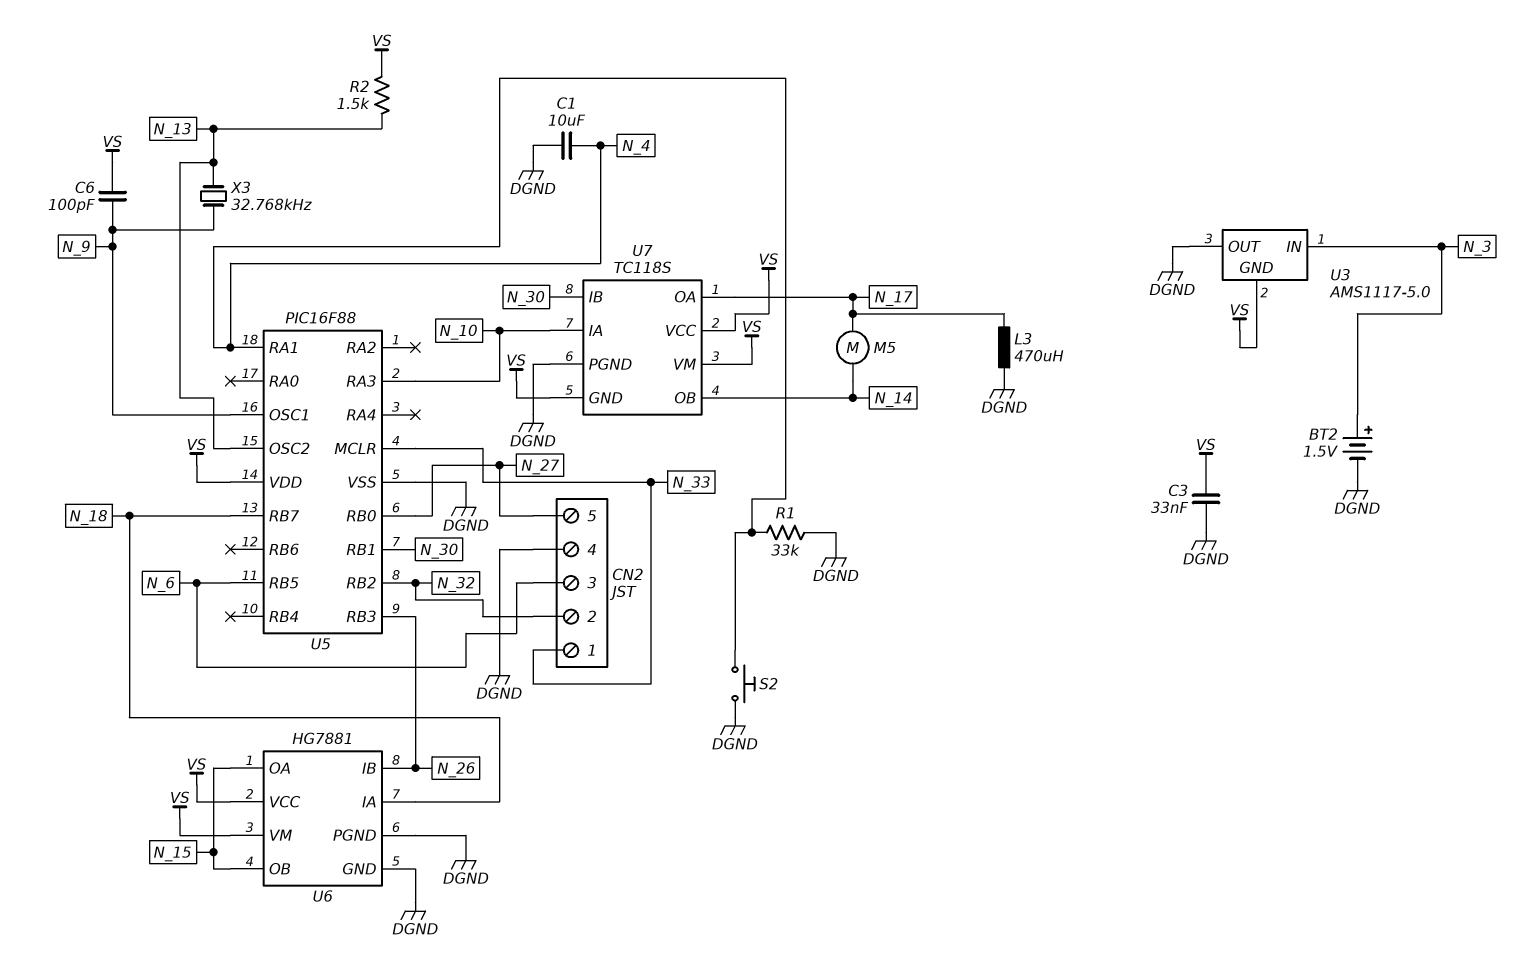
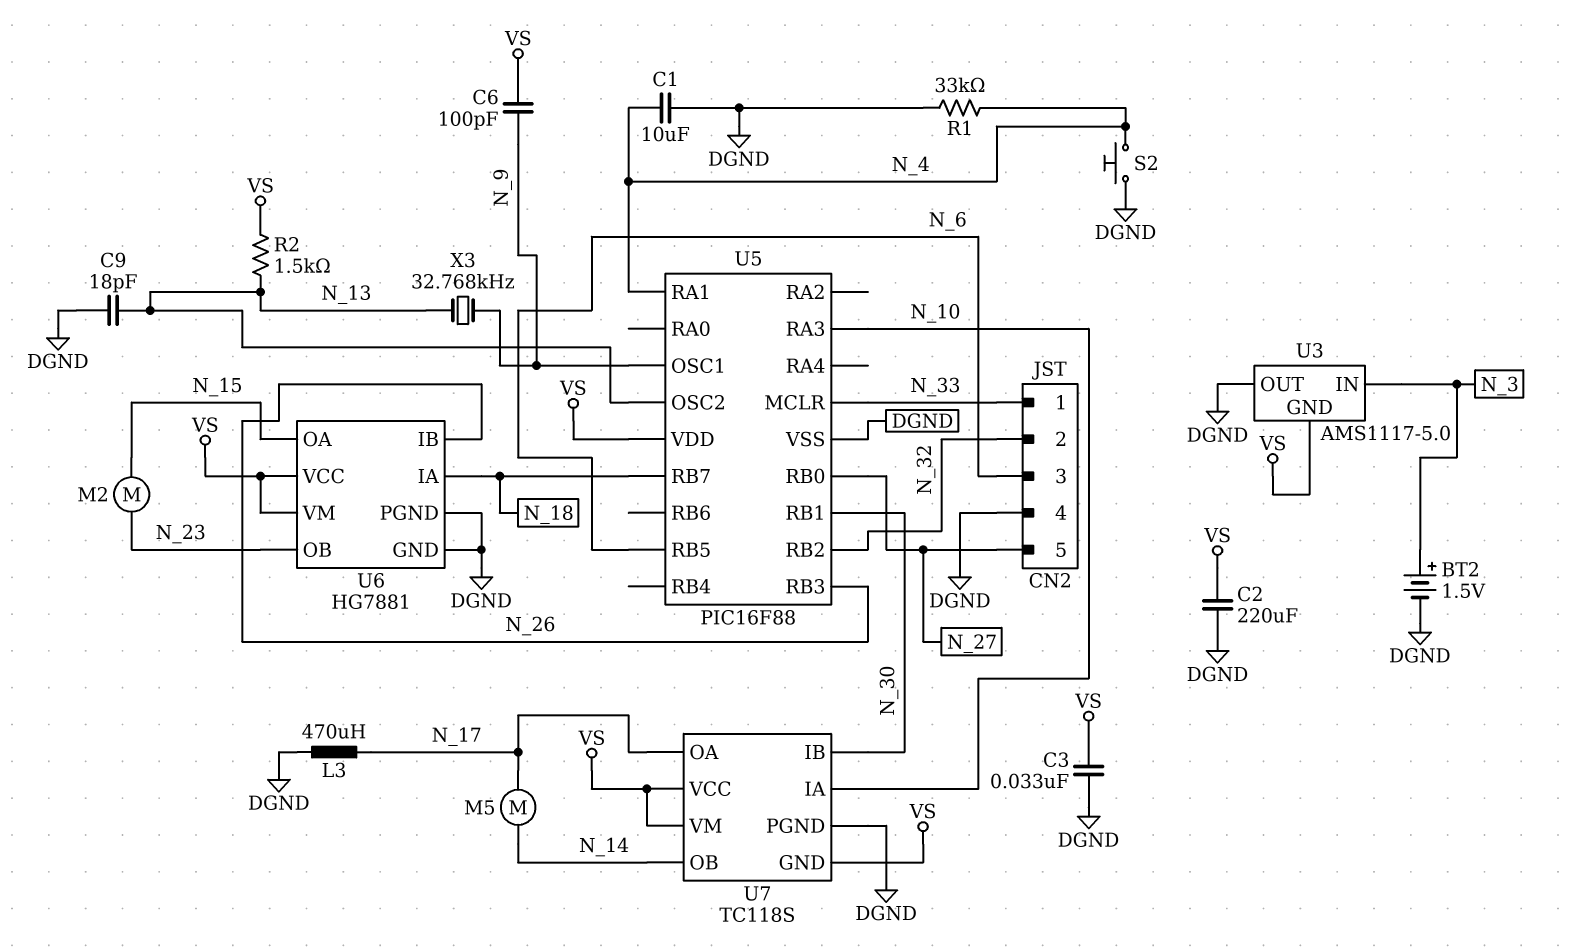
C2: none -> 220uF (DGND, VS)
C9: none -> 18pF (DGND, N_13)
M2: none -> motor (N_15, N_23)
U6 pin OB: N_15 -> N_23

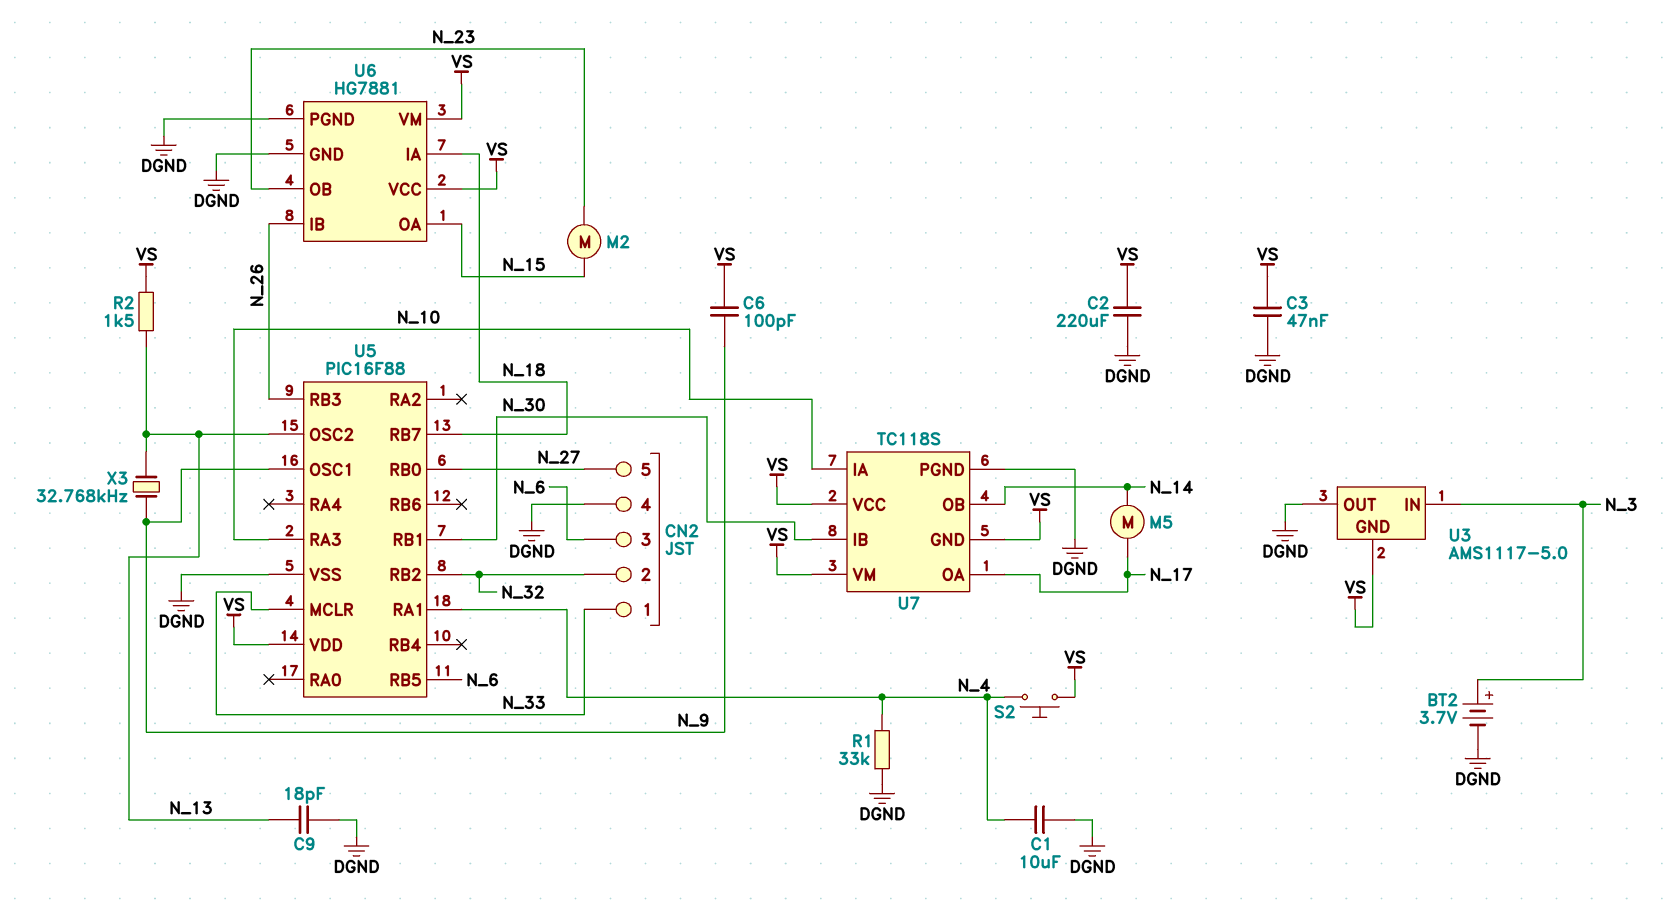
BT2: 1.5V (plus N_3, minus DGND) -> 3.7V (plus N_3, minus DGND)
C3: 33nF (DGND, VS) -> 47nF (DGND, VS)
L3: 470uH (DGND, N_17) -> none
S2: button (DGND, N_4) -> button (N_4, VS)

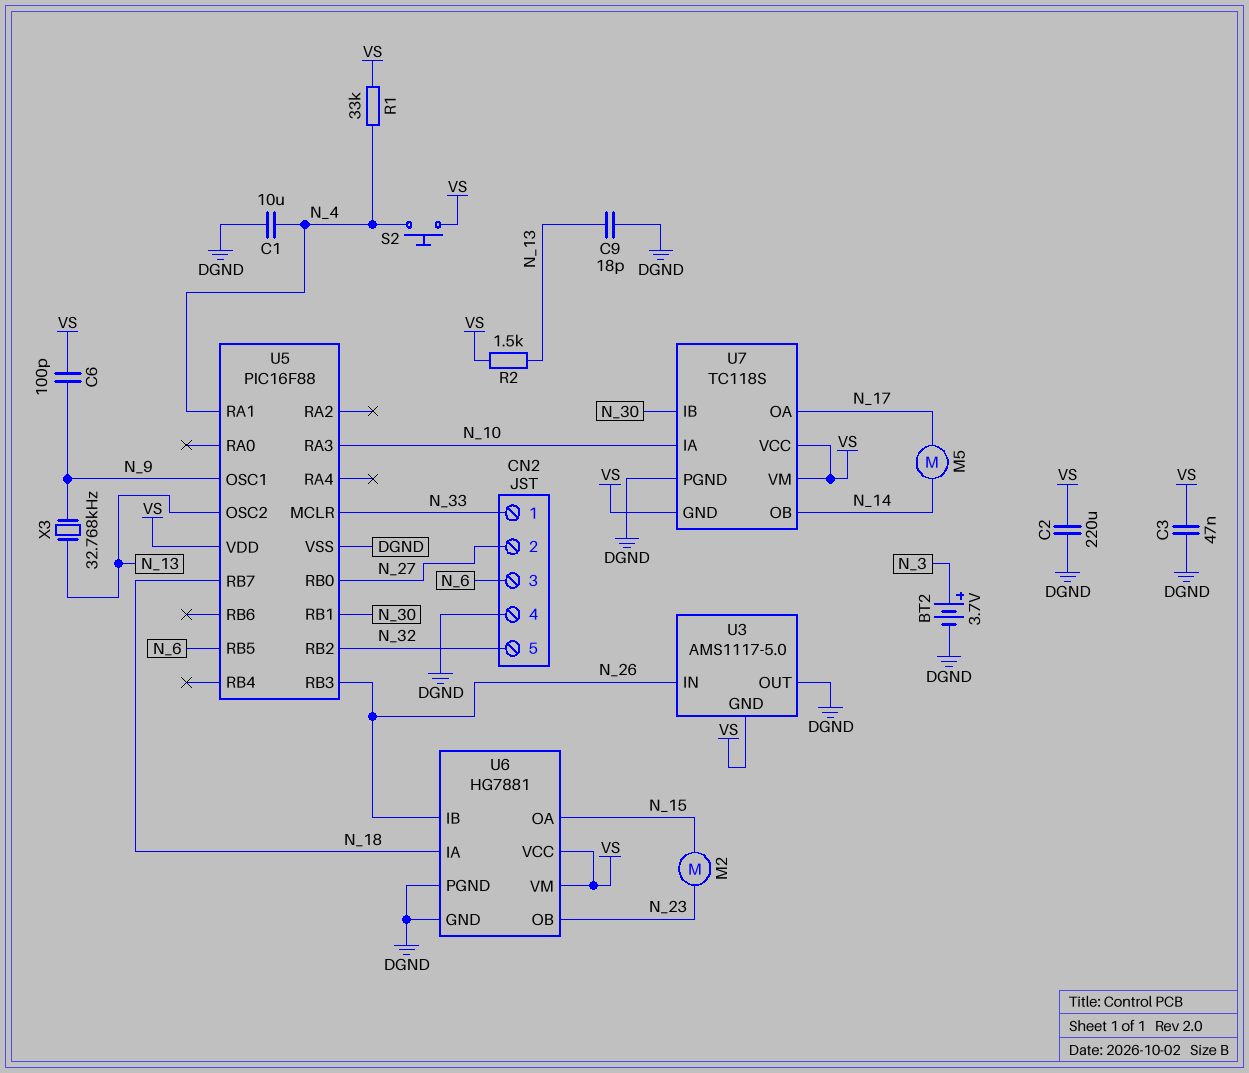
CN2 pin 2: N_32 -> N_27
CN2 pin 5: N_27 -> N_32
R1: 33k (DGND, N_4) -> 33k (N_4, VS)
U3 pin IN: N_3 -> N_26

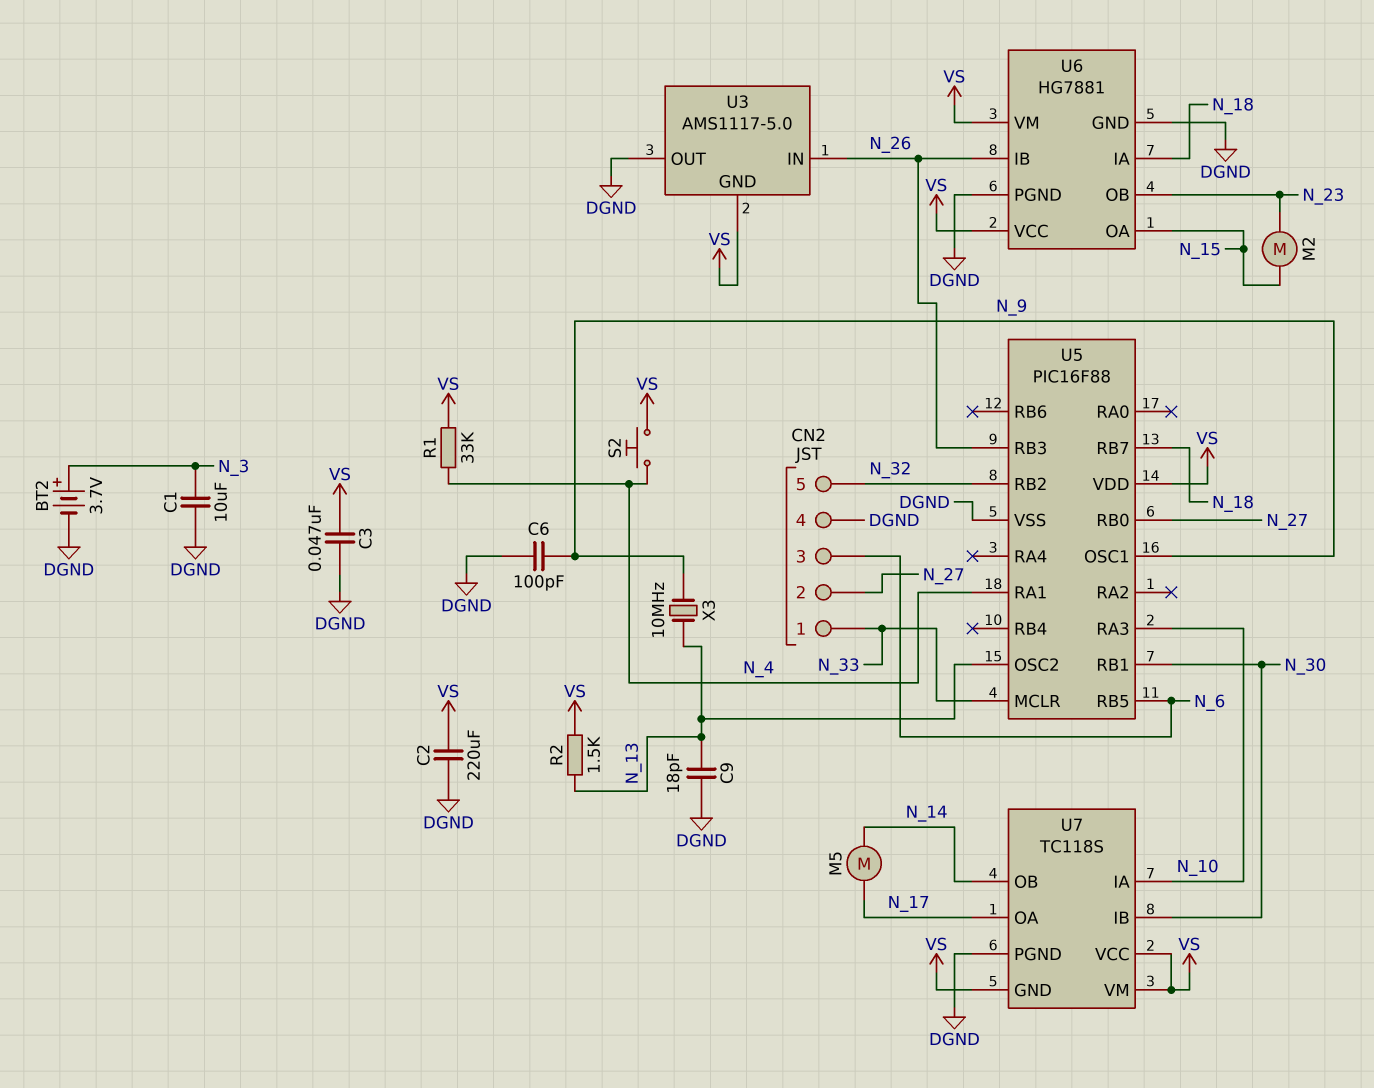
C1: 10uF (DGND, N_4) -> 10uF (DGND, N_3)
C6: 100pF (N_9, VS) -> 100pF (DGND, N_9)
X3: 32.768kHz (N_9, N_13) -> 10MHz (N_9, N_13)

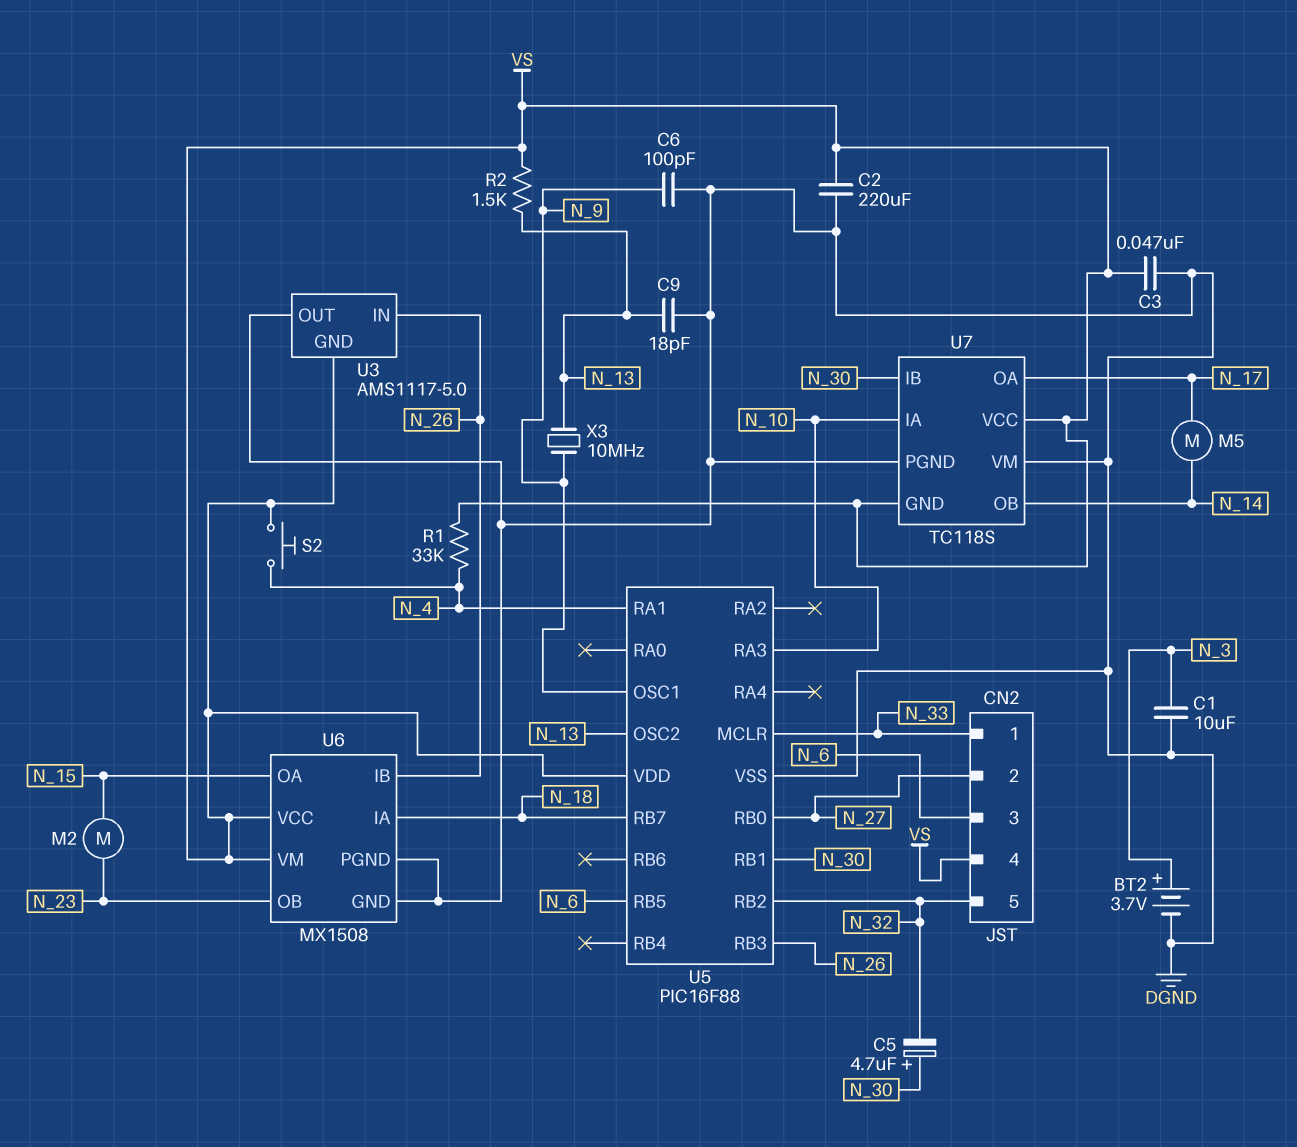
C5: none -> 4.7uF (plus N_30, minus N_32)
CN2 pin 4: DGND -> VS
U6: HG7881 -> MX1508
U7 pin VM: VS -> DGND

